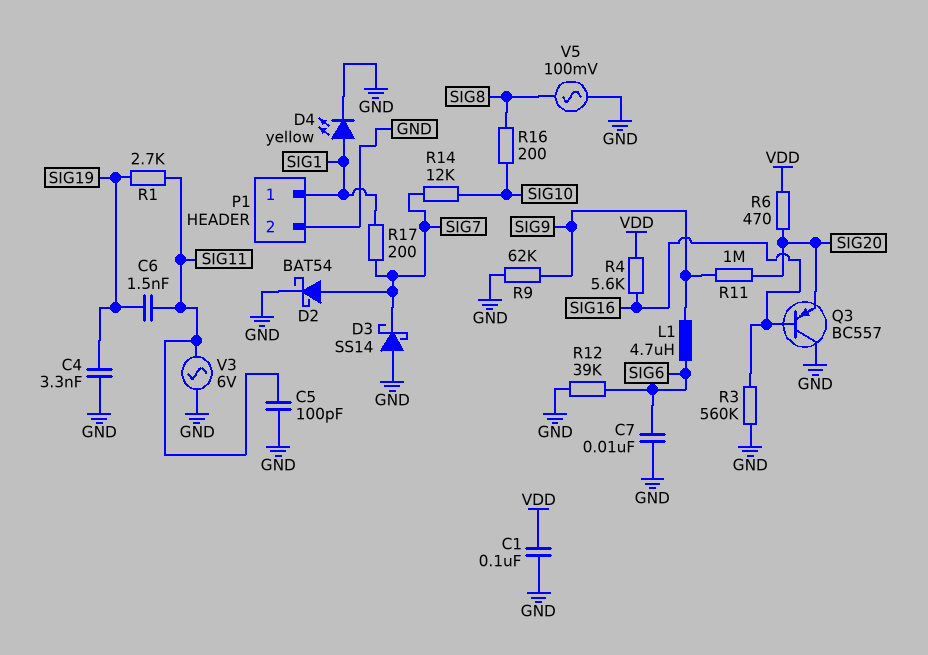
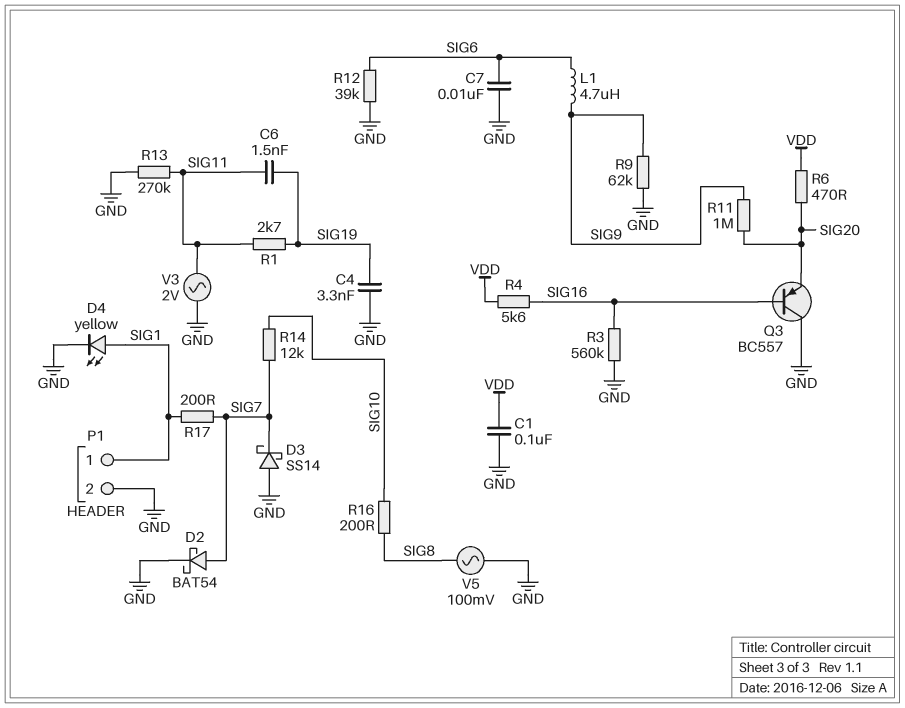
C5: 100pF (GND, SIG11) -> none
R13: none -> 270k (GND, SIG11)
V3: AC 6V (GND, SIG11) -> AC 2V (GND, SIG11)

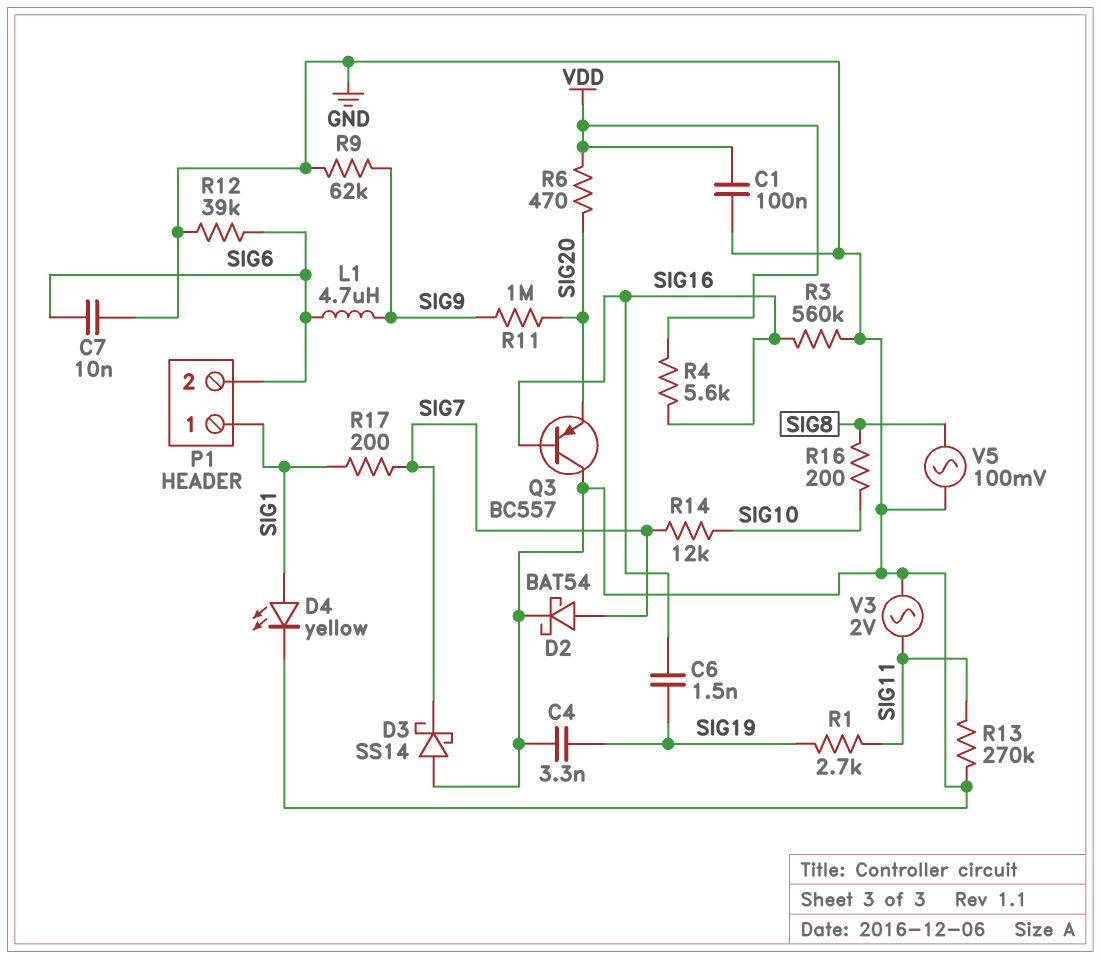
C6: 1.5nF (SIG11, SIG19) -> 1.5nF (SIG16, SIG19)
P1 pin 2: GND -> SIG6

